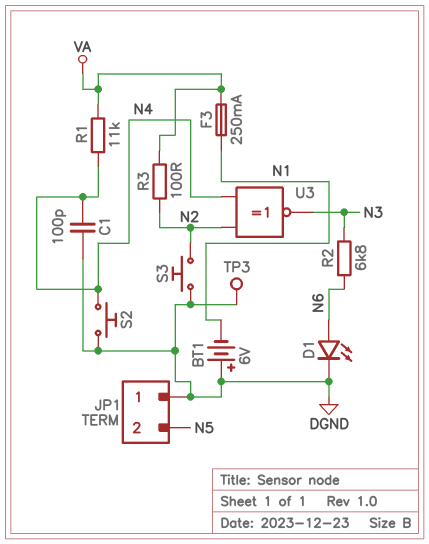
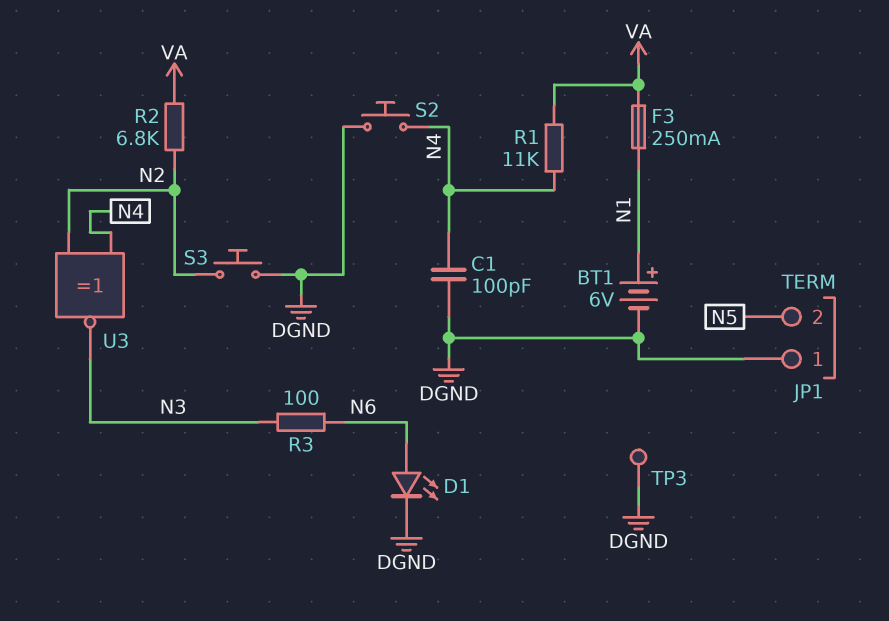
BT1: 6V (plus DGND, minus N1) -> 6V (plus N1, minus DGND)
R2: 6.8k (N3, N6) -> 6.8k (N2, VA)
R3: 100 (N2, VA) -> 100 (N3, N6)

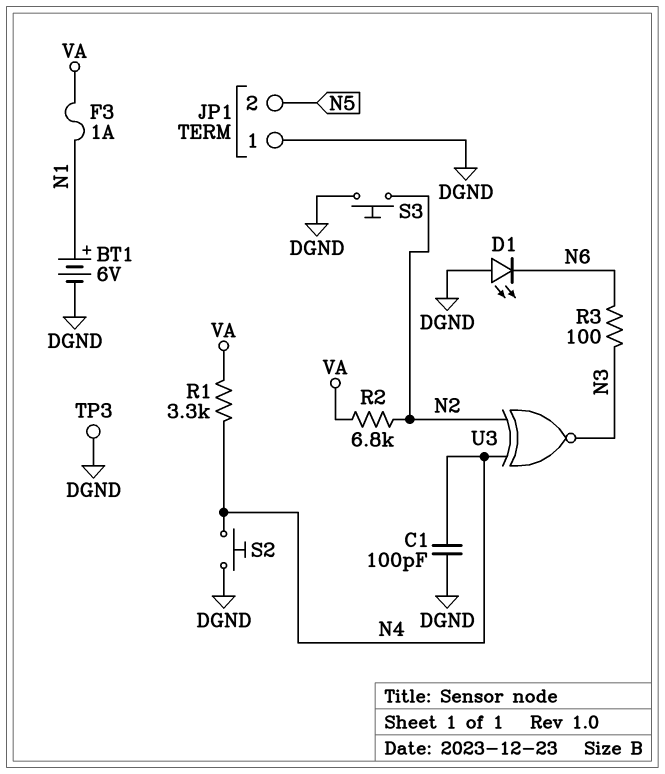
D1: LED (A N6, K DGND) -> LED (A DGND, K N6)
F3: 250mA (N1, VA) -> 1A (N1, VA)
R1: 11k (N4, VA) -> 3.3k (N4, VA)

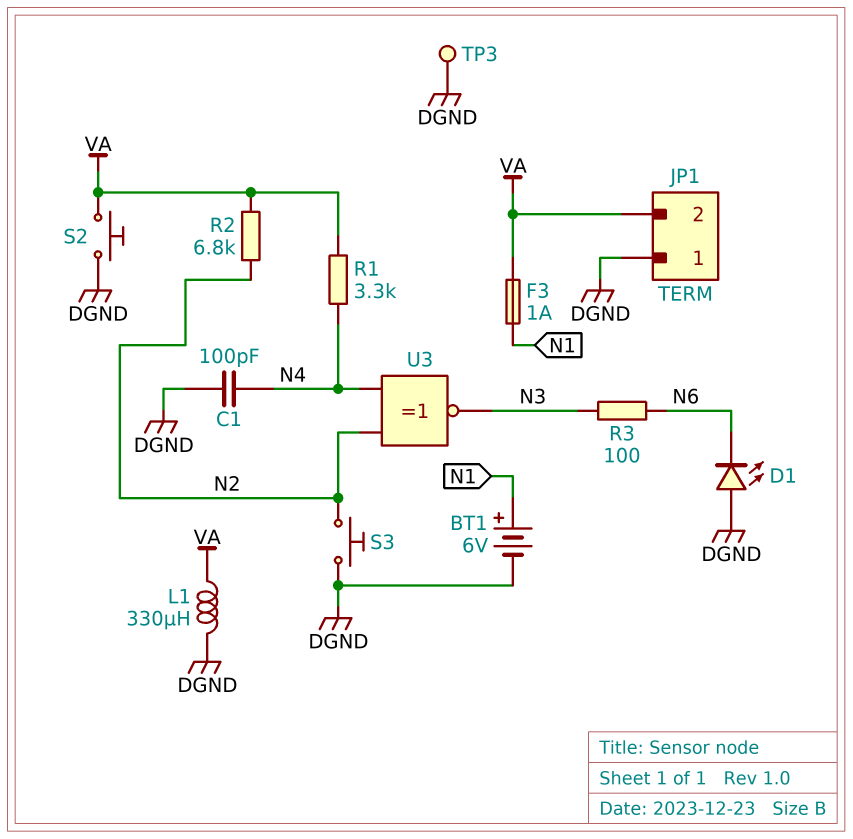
JP1 pin 2: N5 -> VA
L1: none -> 330uH (DGND, VA)
S2: button (DGND, N4) -> button (DGND, VA)

